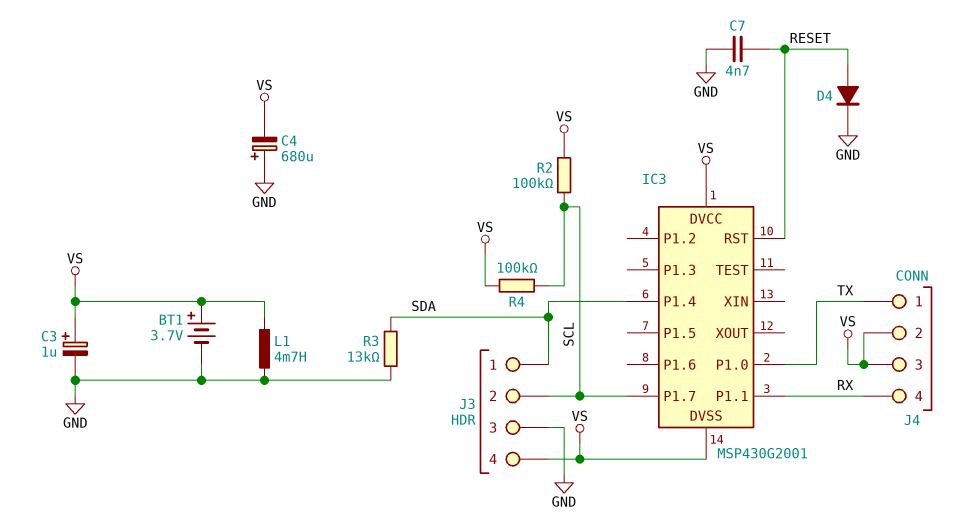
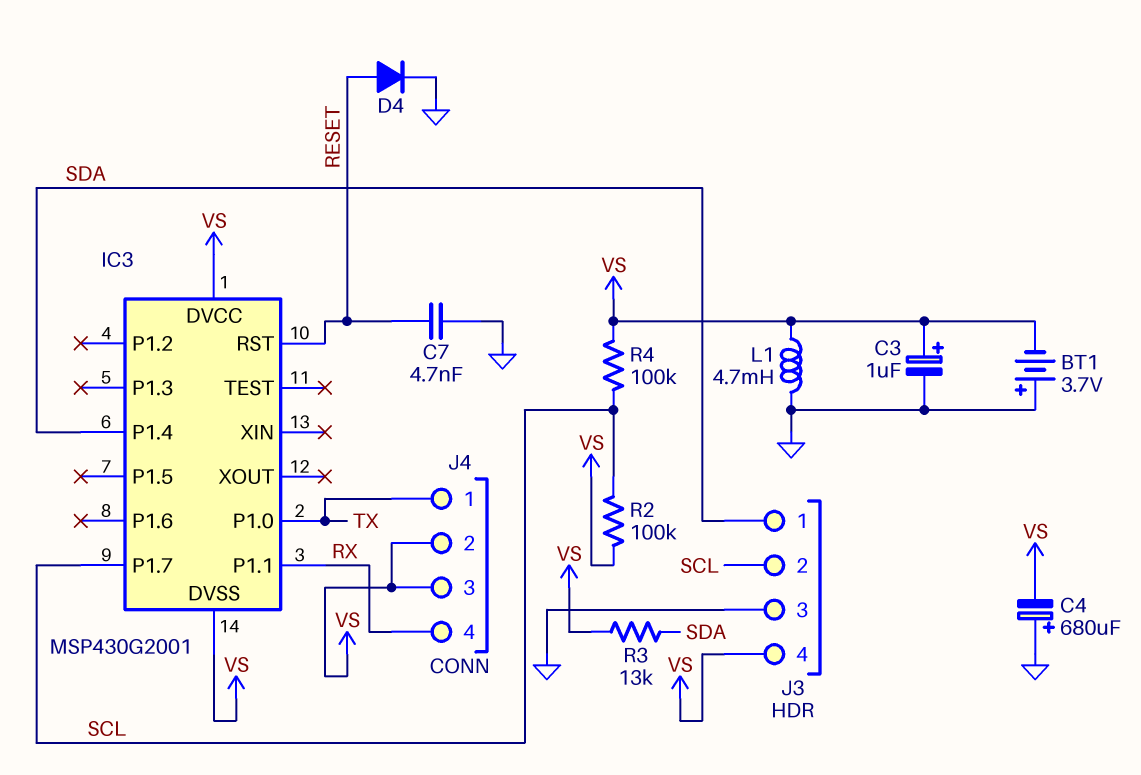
BT1: 3.7V (plus VS, minus GND) -> 3.7V (plus GND, minus VS)
R3: 13k (GND, SDA) -> 13k (SDA, VS)

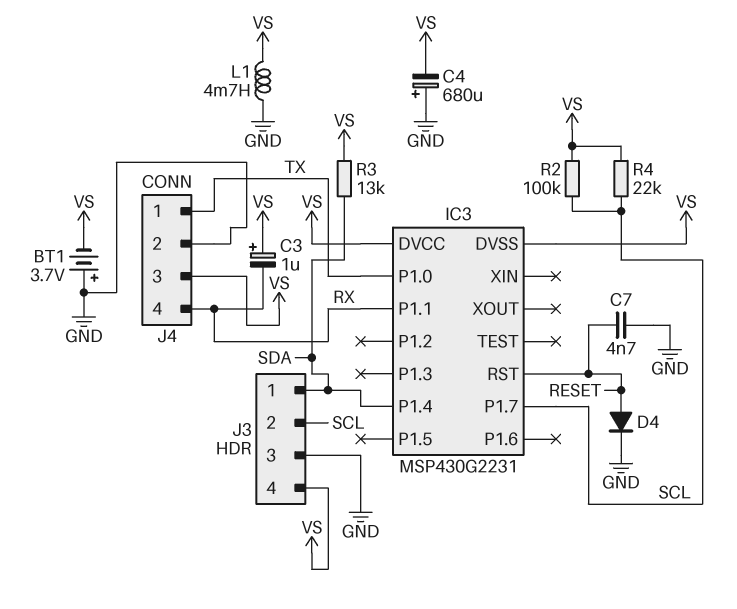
C3: 1uF (plus VS, minus GND) -> 1uF (plus VS, minus RX)
IC3: MSP430G2001 -> MSP430G2231
J4 pin 2: VS -> GND
R4: 100k (SCL, VS) -> 22k (SCL, VS)

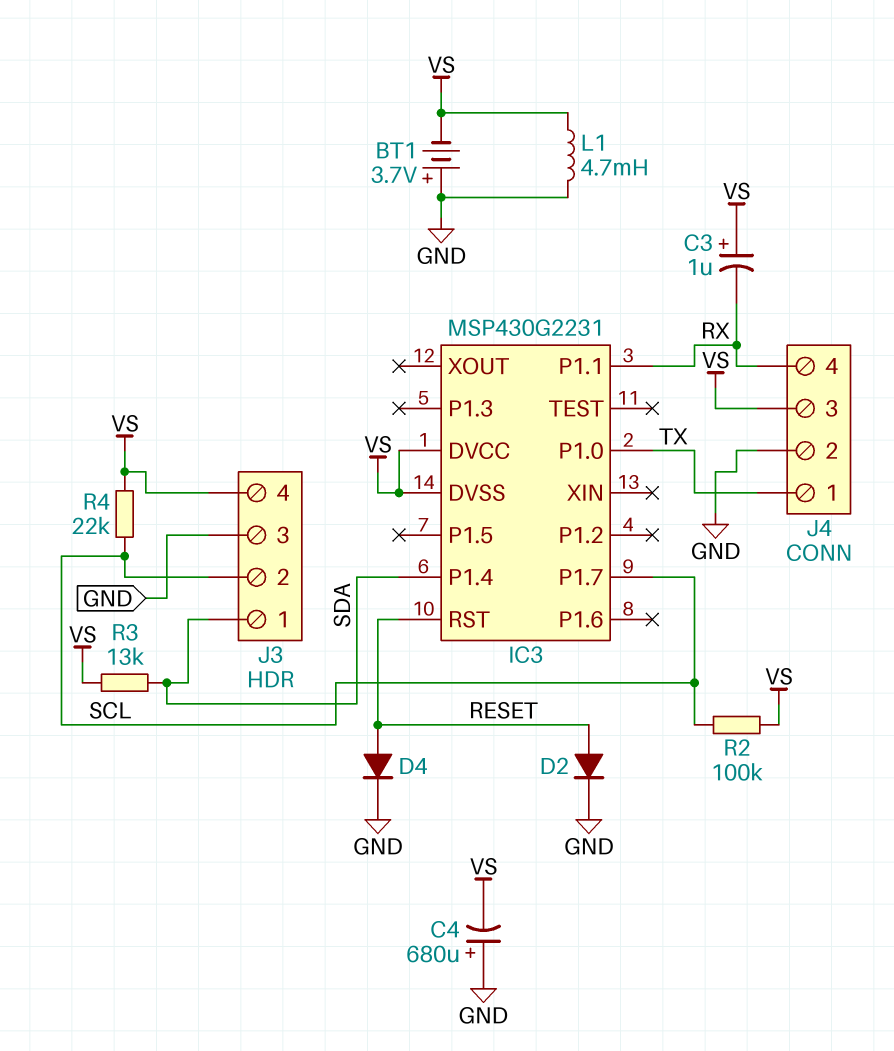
C7: 4.7nF (GND, RESET) -> none
D2: none -> diode (A RESET, K GND)

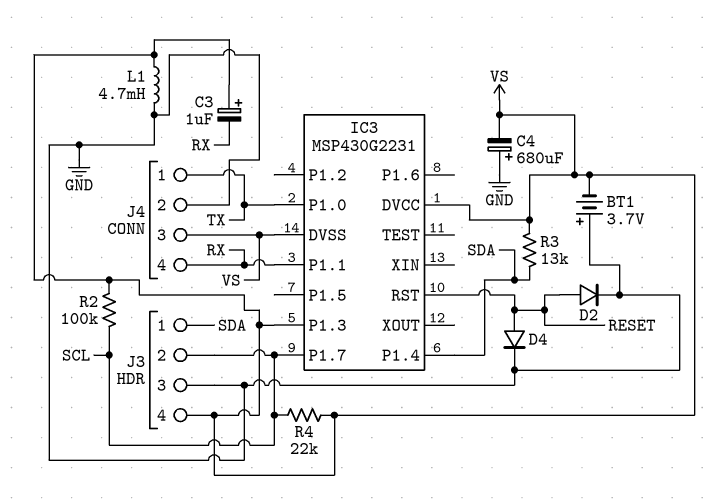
IC3 pin P1.3: none -> VS

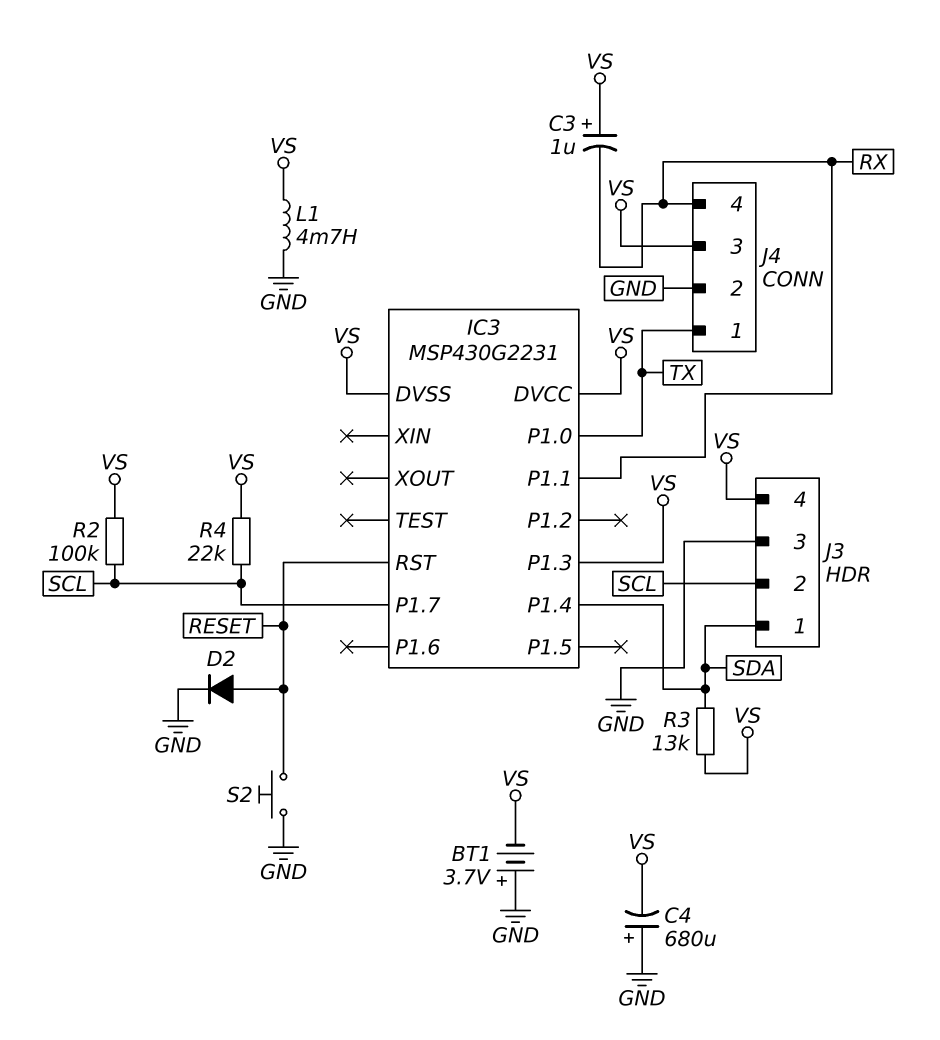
D4: diode (A RESET, K GND) -> none
S2: none -> button (GND, RESET)

